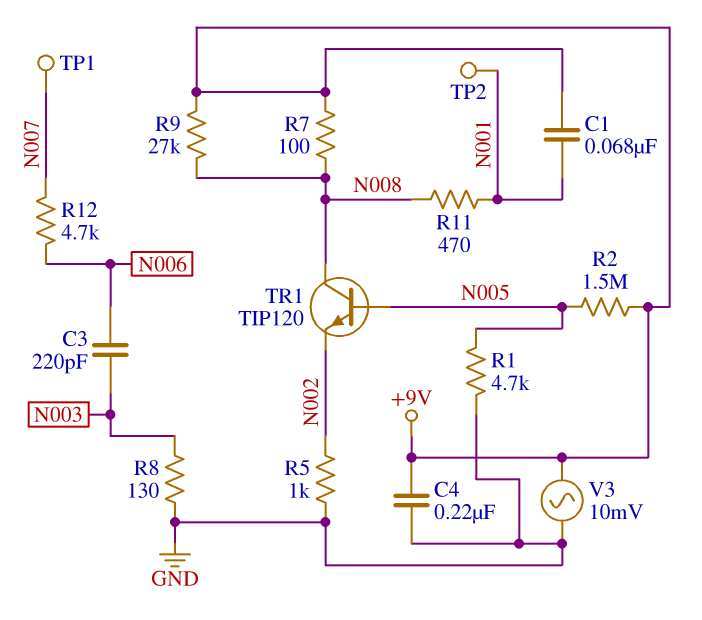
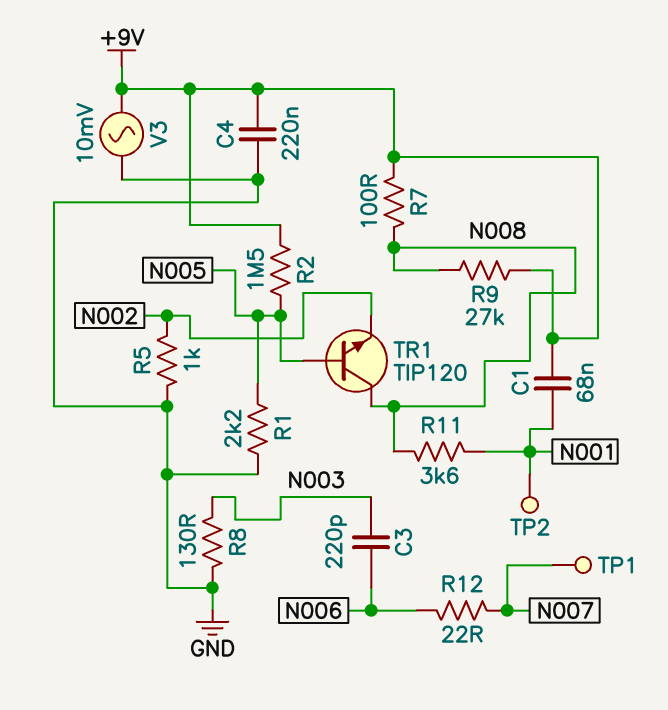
R1: 4.7k (GND, N005) -> 2.2k (GND, N005)
R11: 470 (N001, N008) -> 3.6k (N001, N008)
R12: 4.7k (N006, N007) -> 22 (N006, N007)

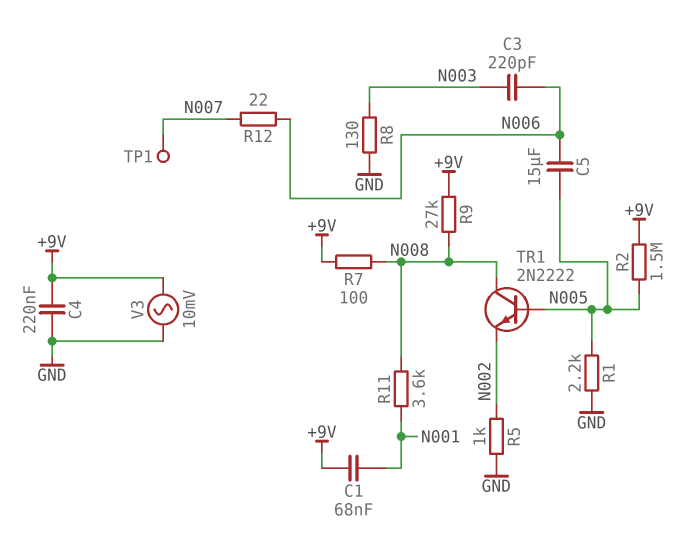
C5: none -> 15uF (N005, N006)
TP2: test point (N001) -> none
TR1: NPN TIP120 (B N005, C N008, E N002) -> NPN 2N2222 (B N005, C N008, E N002)

